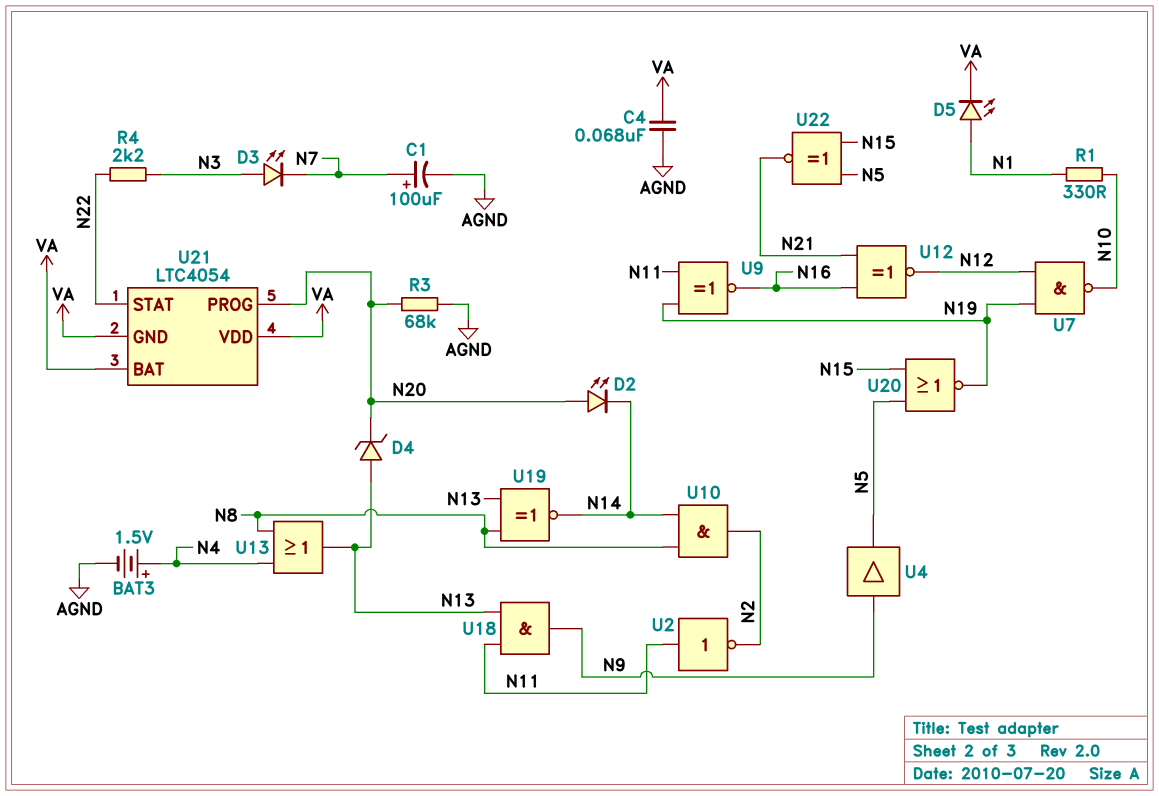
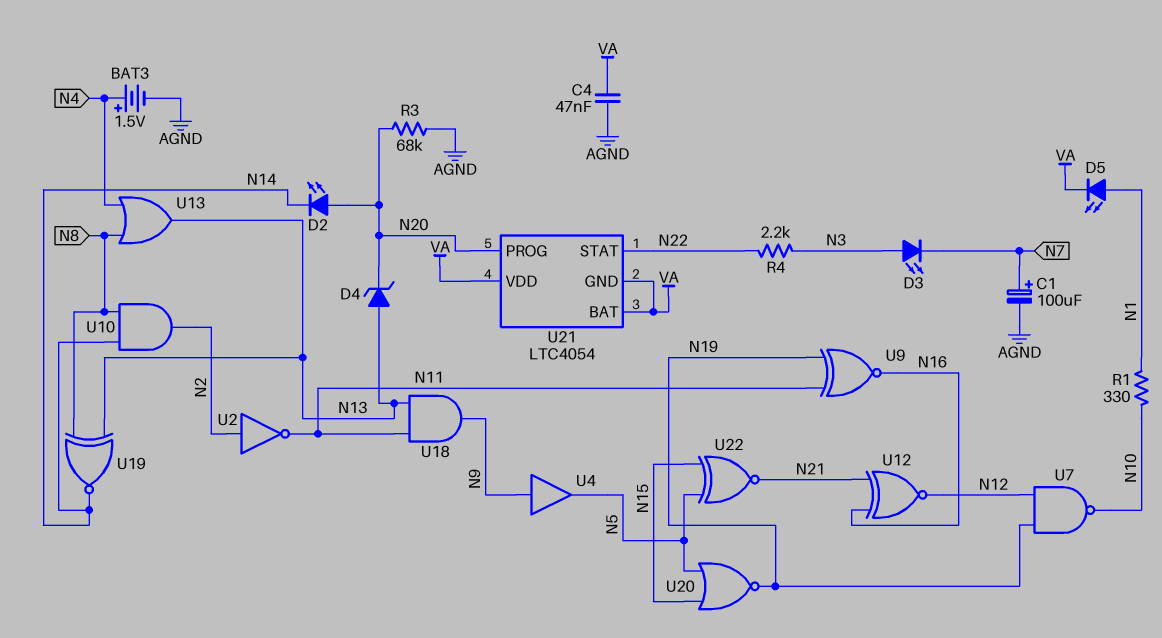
C4: 68nF (AGND, VA) -> 47nF (AGND, VA)
U2: NOT (in N11, out N2) -> NOT (in N2, out N11)

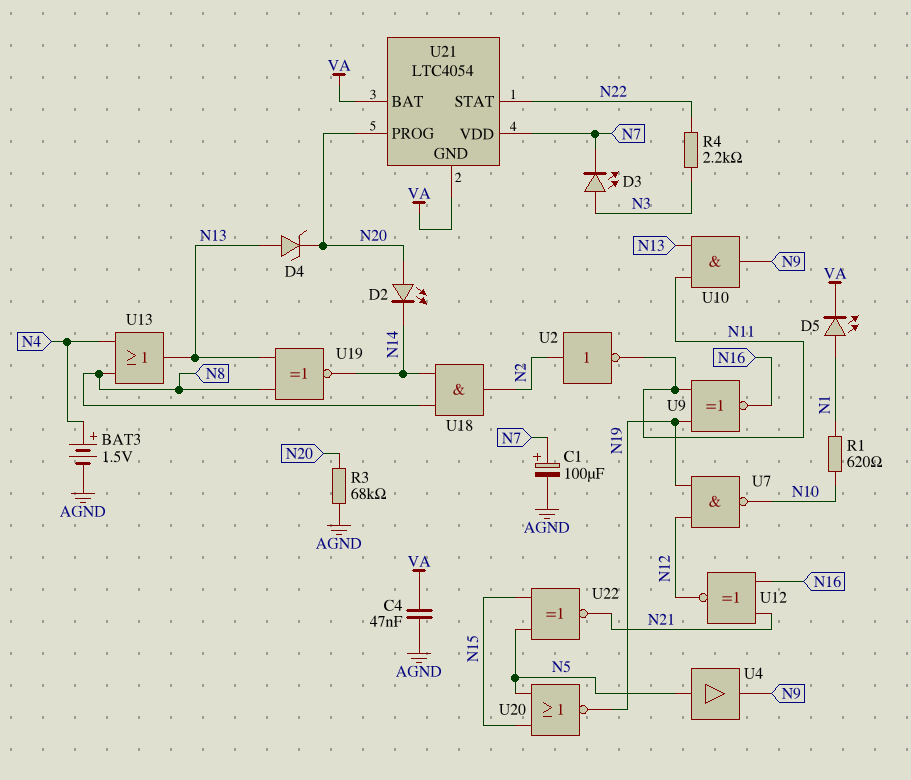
R1: 330 (N1, N10) -> 620 (N1, N10)
U4: buffer (in N9, out N5) -> buffer (in N5, out N9)
U10: AND (in N8, in N14, out N2) -> AND (in N11, in N13, out N9)
U18: AND (in N11, in N13, out N9) -> AND (in N8, in N14, out N2)
U21 pin VDD: VA -> N7

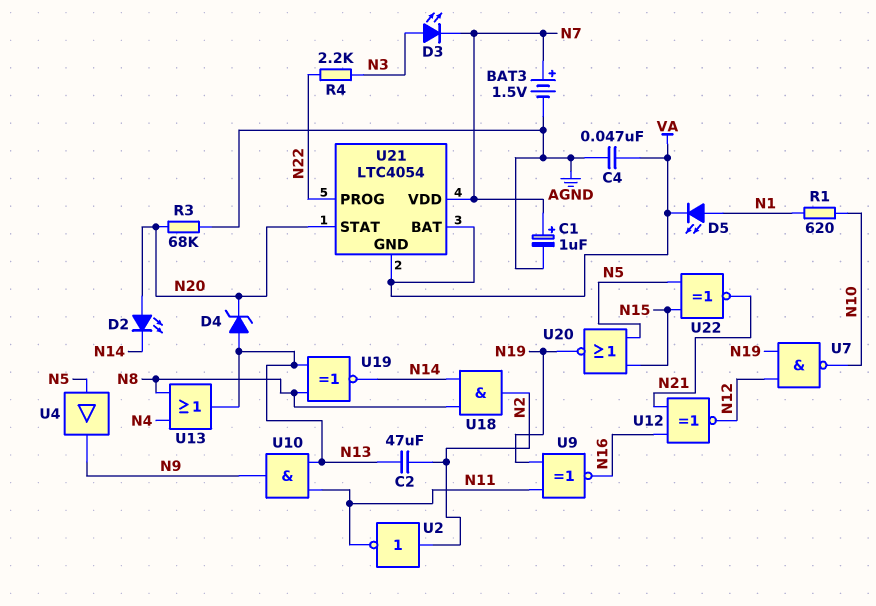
BAT3: 1.5V (plus N4, minus AGND) -> 1.5V (plus N7, minus AGND)
C1: 100uF (plus N7, minus AGND) -> 1uF (plus N7, minus AGND)
C2: none -> 47uF (N2, N13)
U21 pin PROG: N20 -> N22
U21 pin STAT: N22 -> N20

